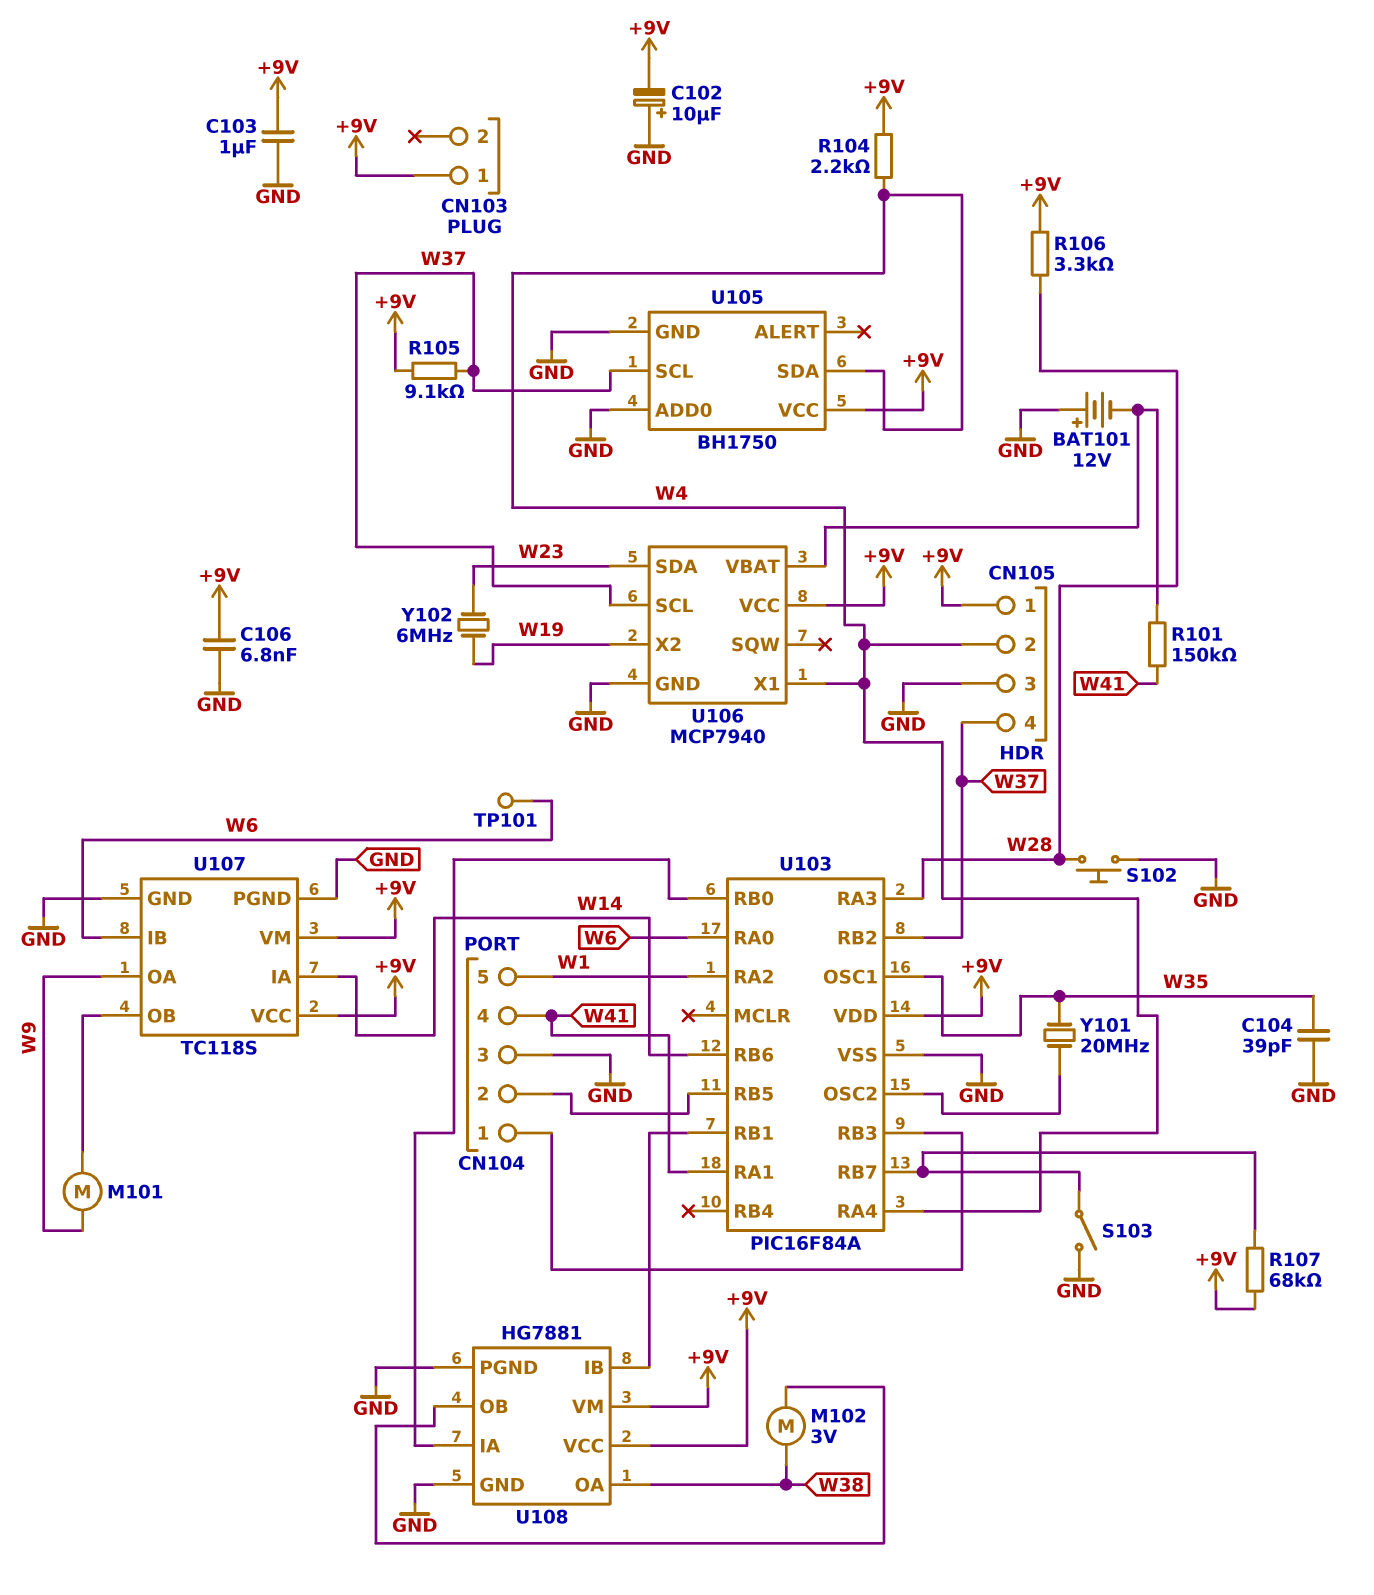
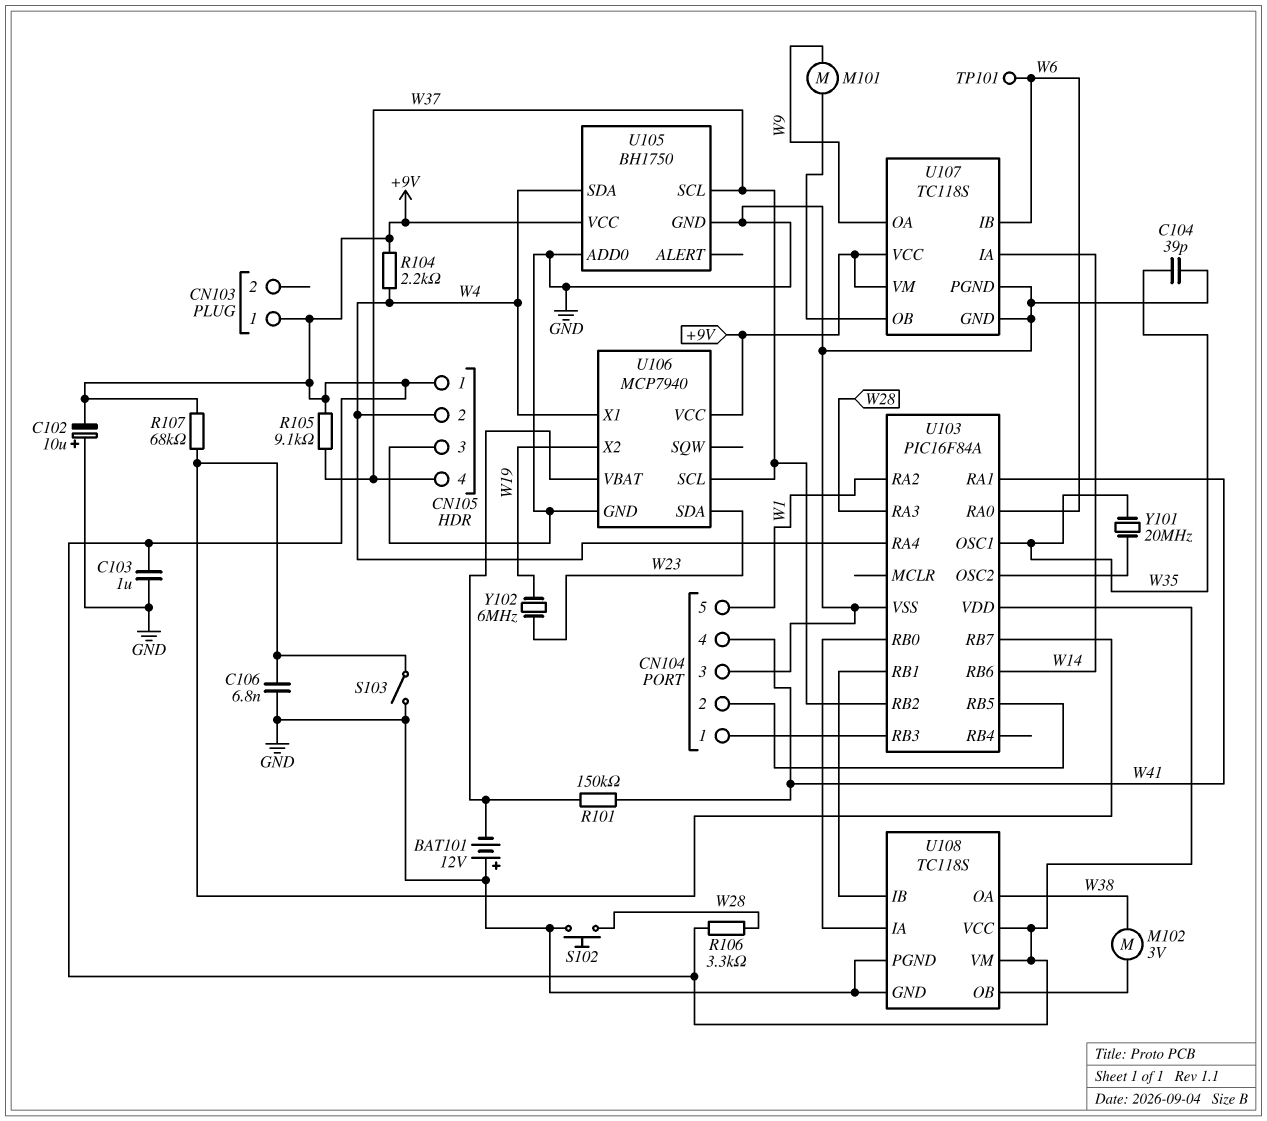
C106: 6.8nF (+9V, GND) -> 6.8nF (GND, U103/RB7)
U108: HG7881 -> TC118S

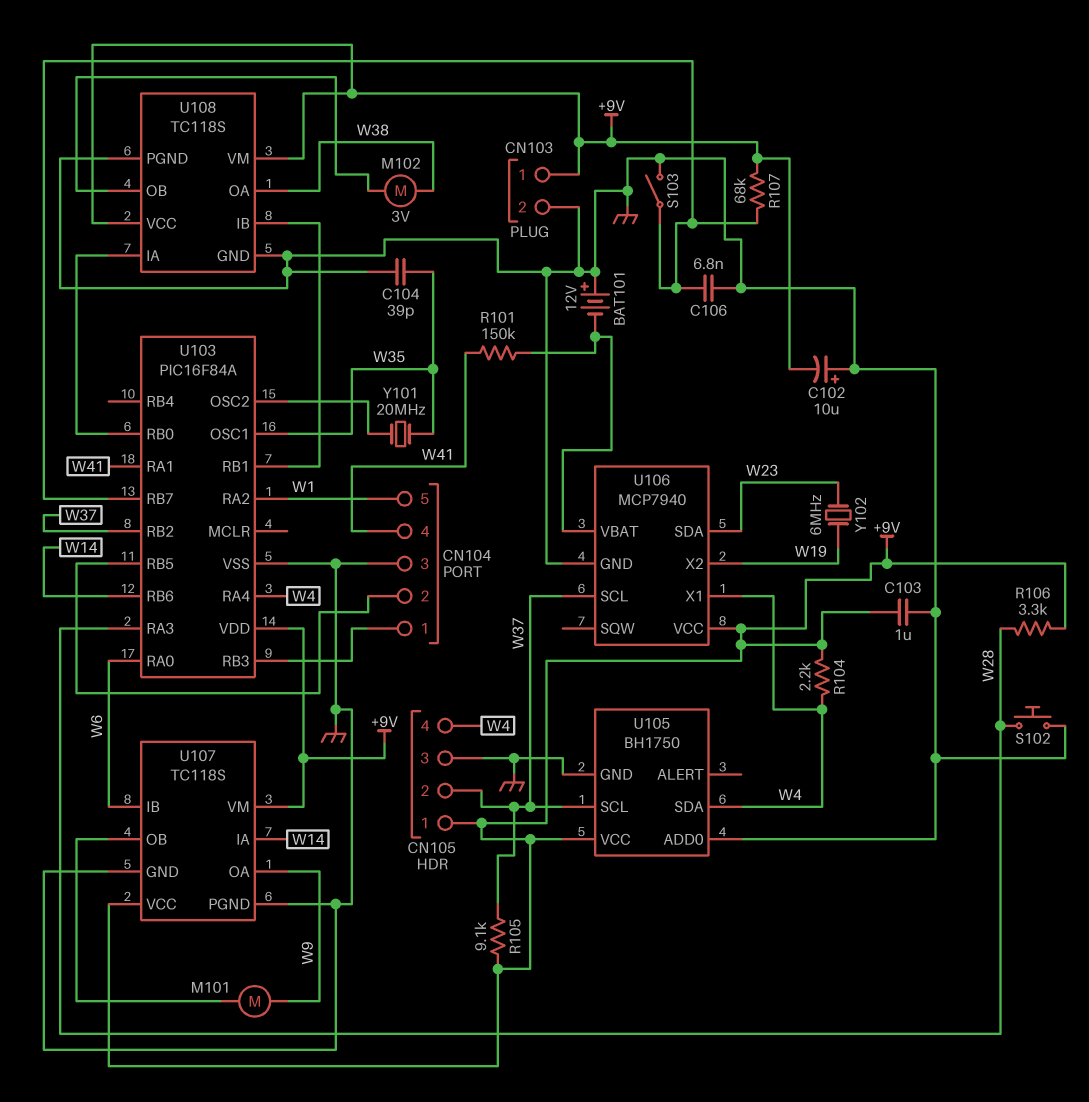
CN103 pin 2: none -> GND
CN105 pin 2: W4 -> W37
CN105 pin 4: W37 -> W4
TP101: test point (W6) -> none

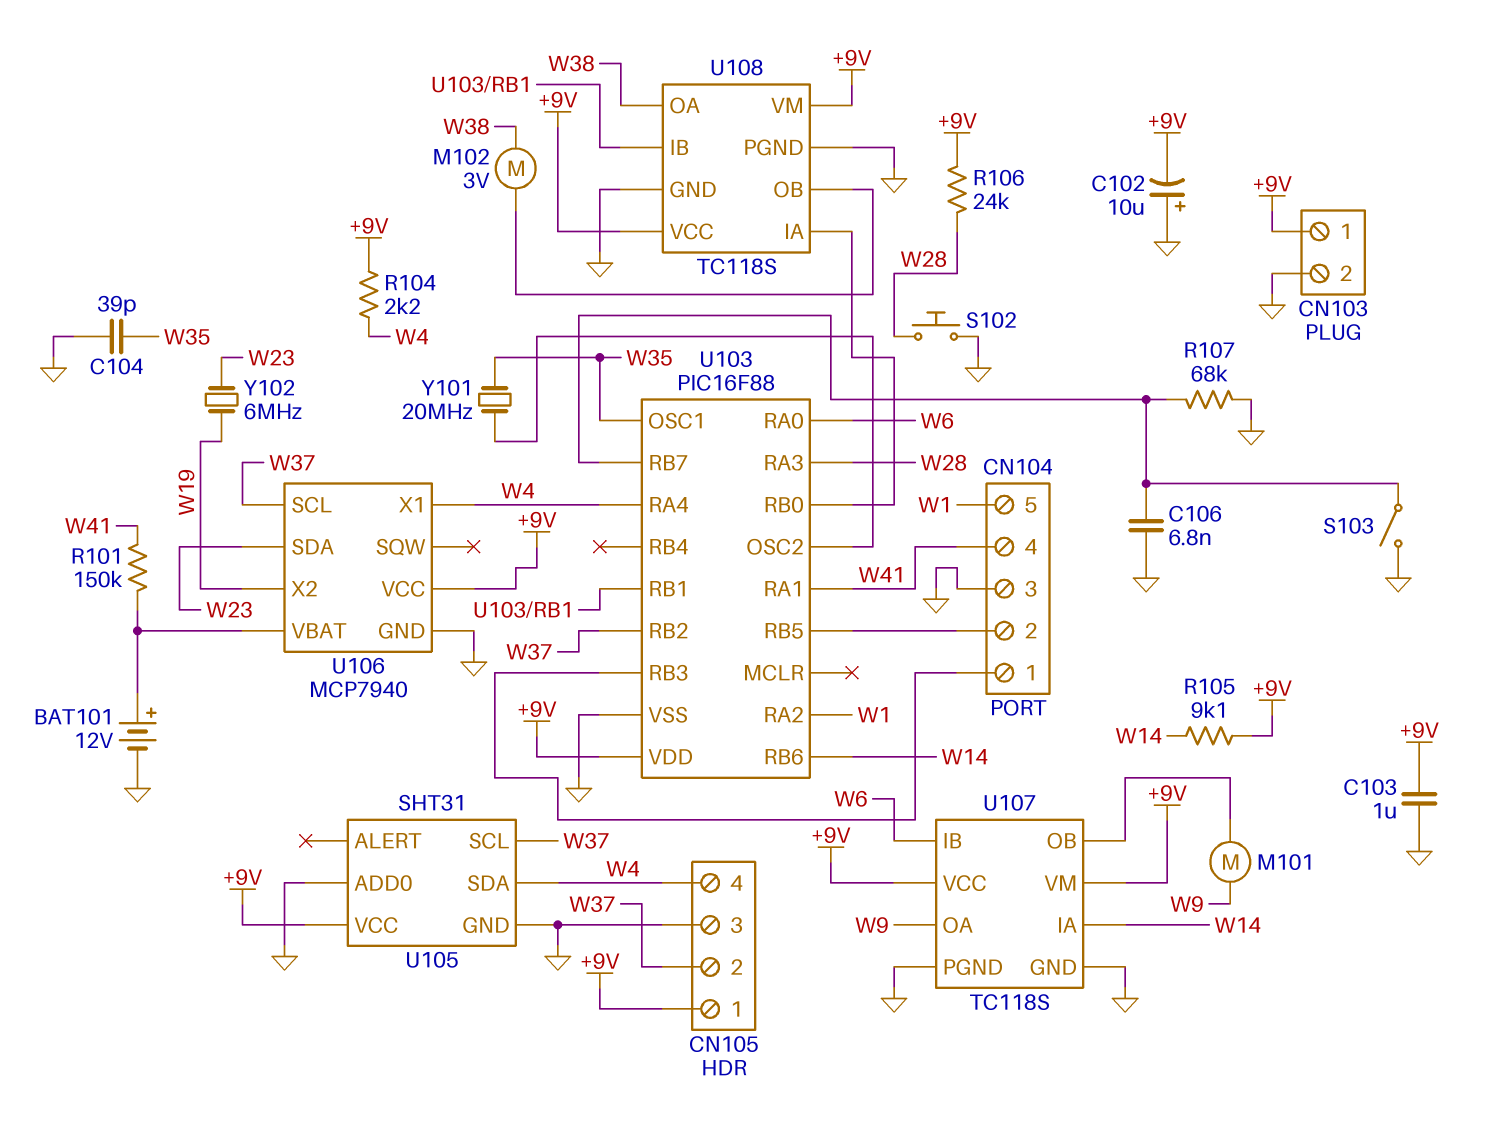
BAT101: 12V (plus GND, minus U106/VBAT) -> 12V (plus U106/VBAT, minus GND)
R105: 9.1k (+9V, W37) -> 9.1k (+9V, W14)
R106: 3.3k (+9V, W28) -> 24k (+9V, W28)
R107: 68k (+9V, U103/RB7) -> 68k (GND, U103/RB7)
U103: PIC16F84A -> PIC16F88
U105: BH1750 -> SHT31

